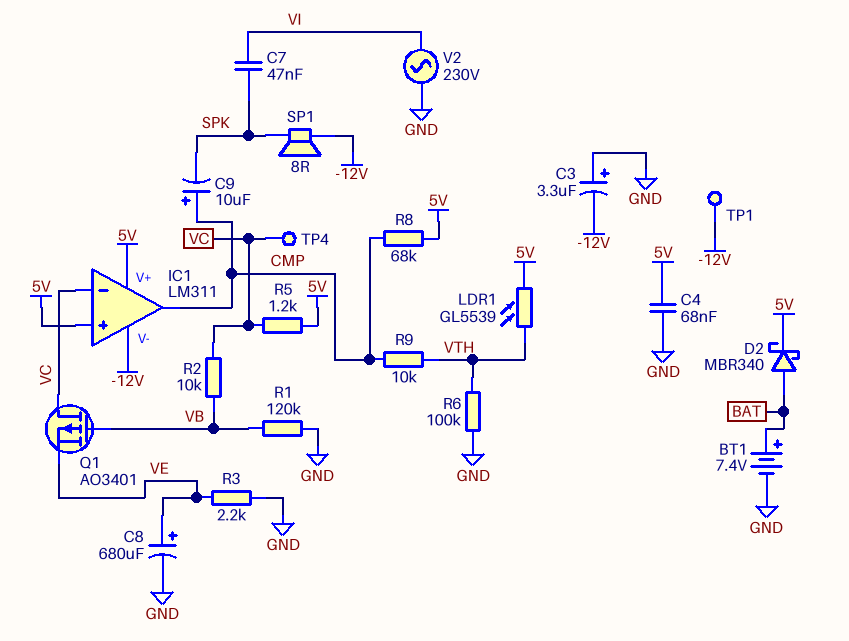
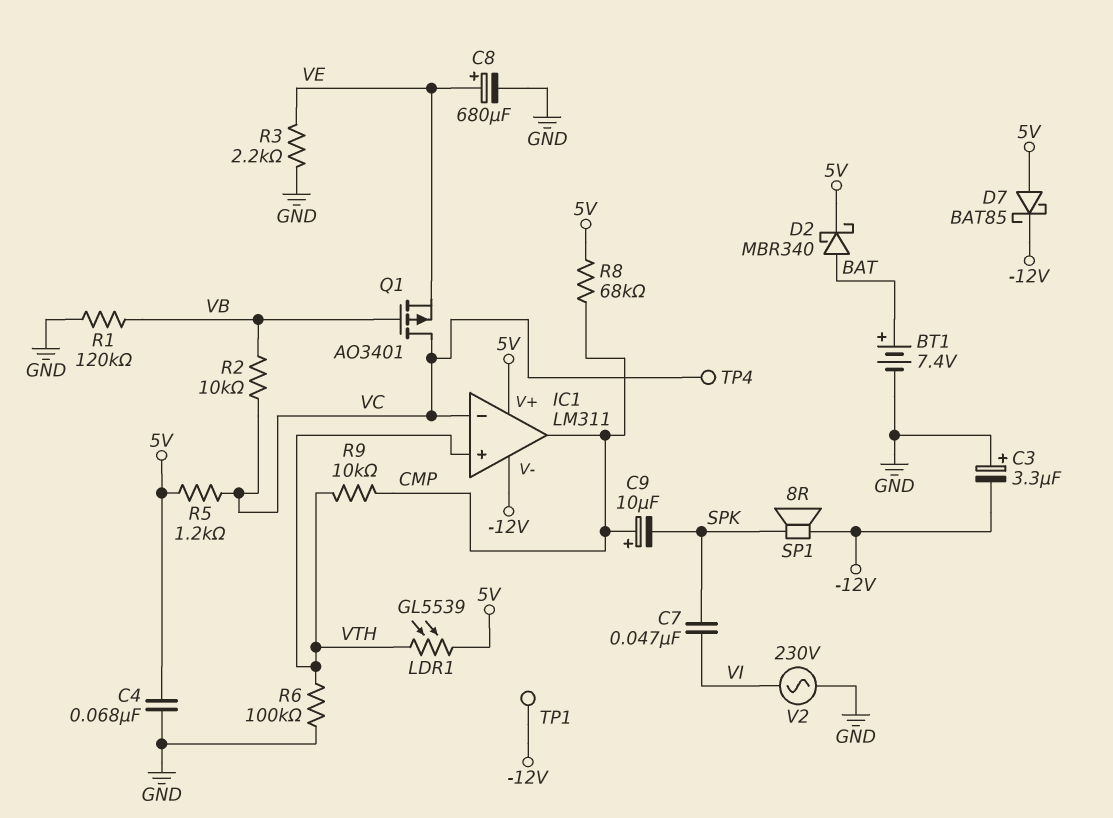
D7: none -> schottky BAT85 (A 5V, K -12V)
IC1 pin in+: 5V -> VTH

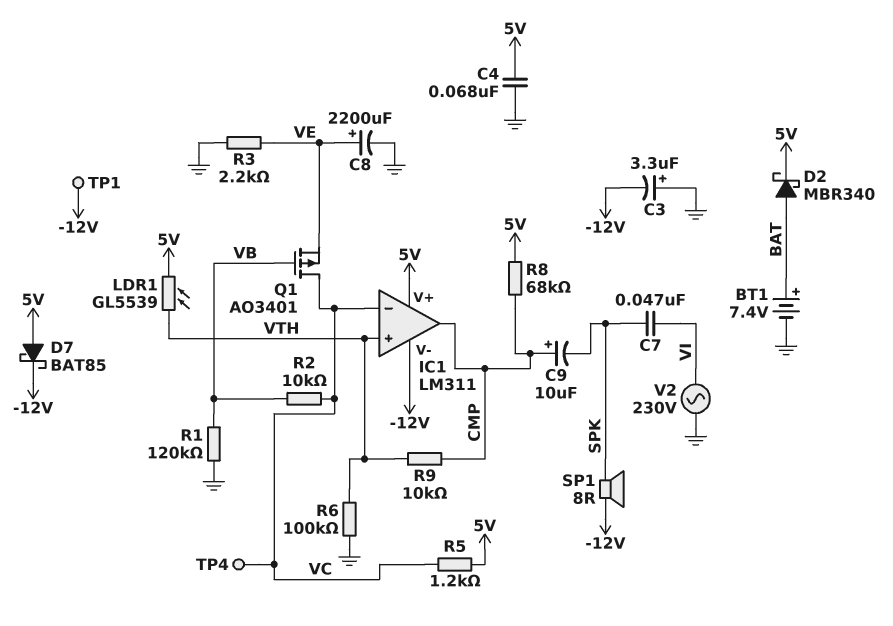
C8: 680uF (plus VE, minus GND) -> 2200uF (plus VE, minus GND)

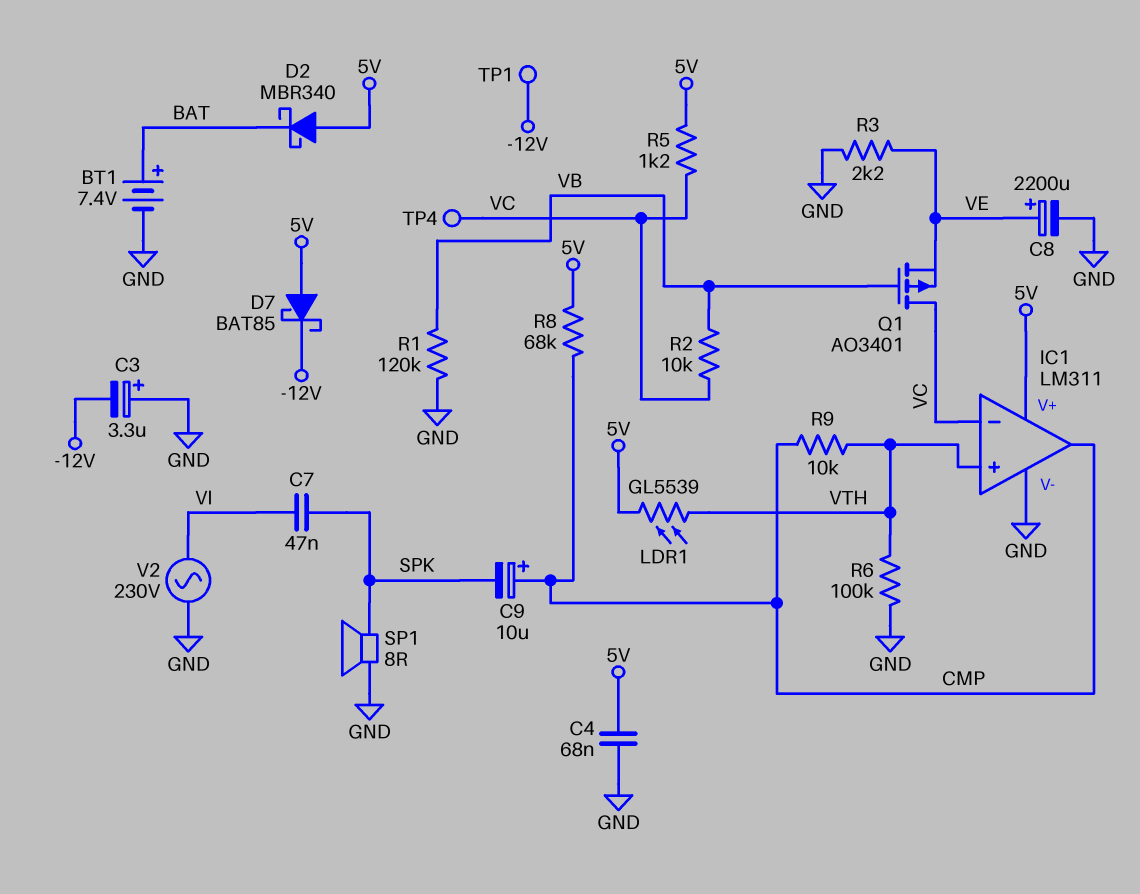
D2: schottky MBR340 (A BAT, K 5V) -> schottky MBR340 (A 5V, K BAT)
IC1 pin V-: -12V -> GND
SP1: speaker 8R (-12V, SPK) -> speaker 8R (GND, SPK)

